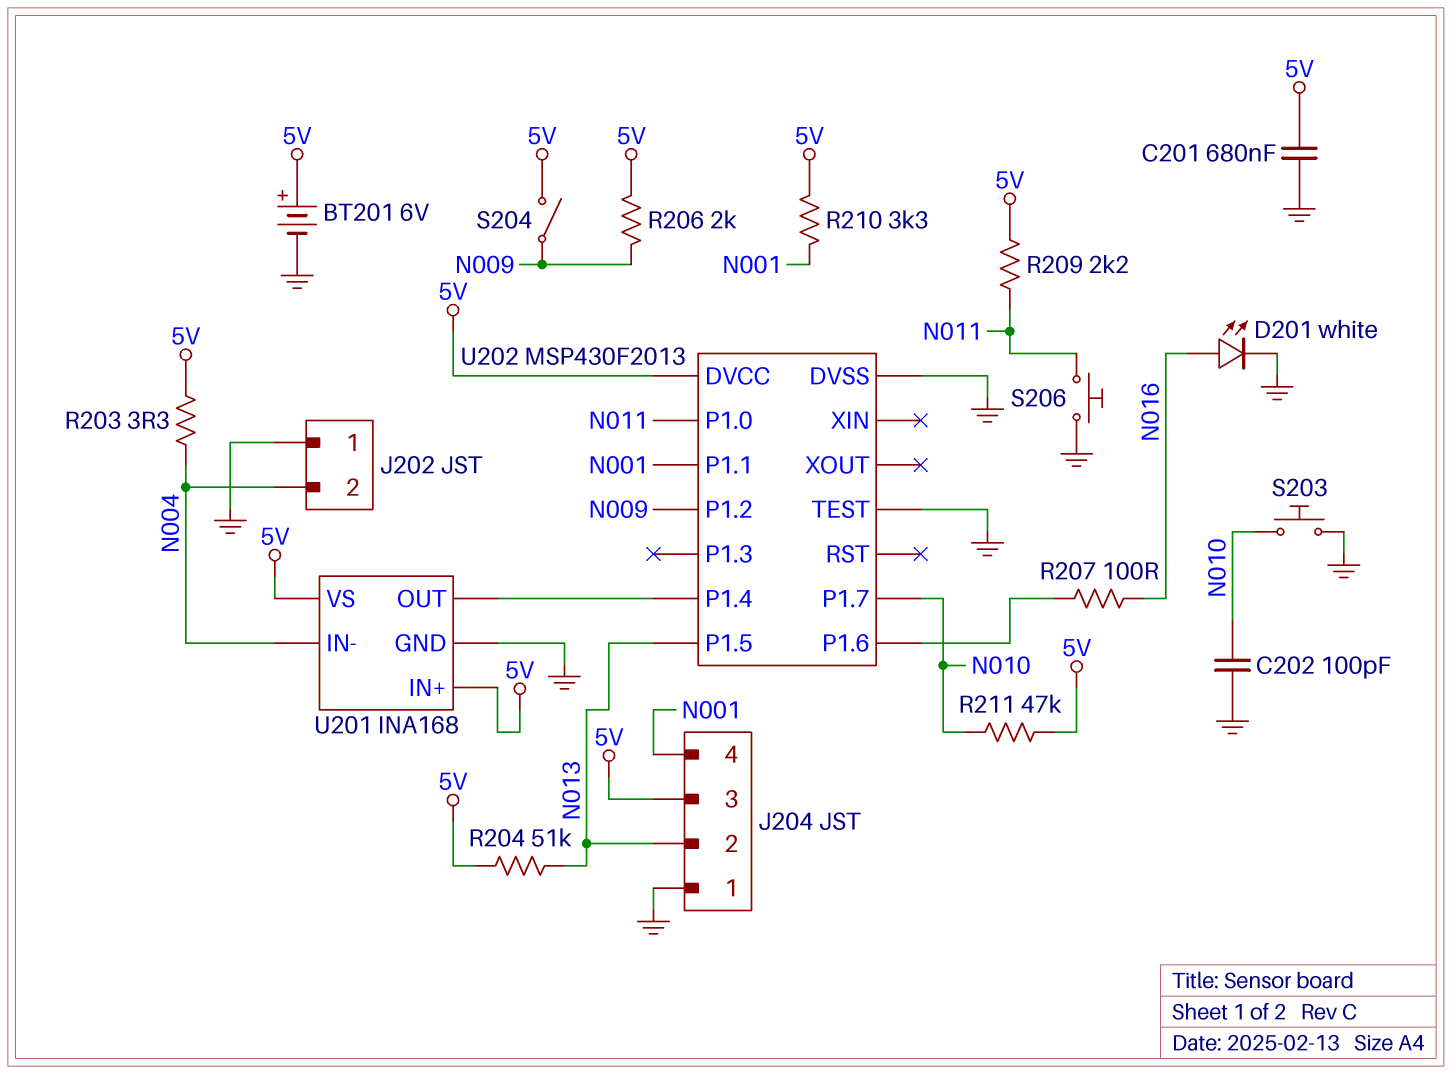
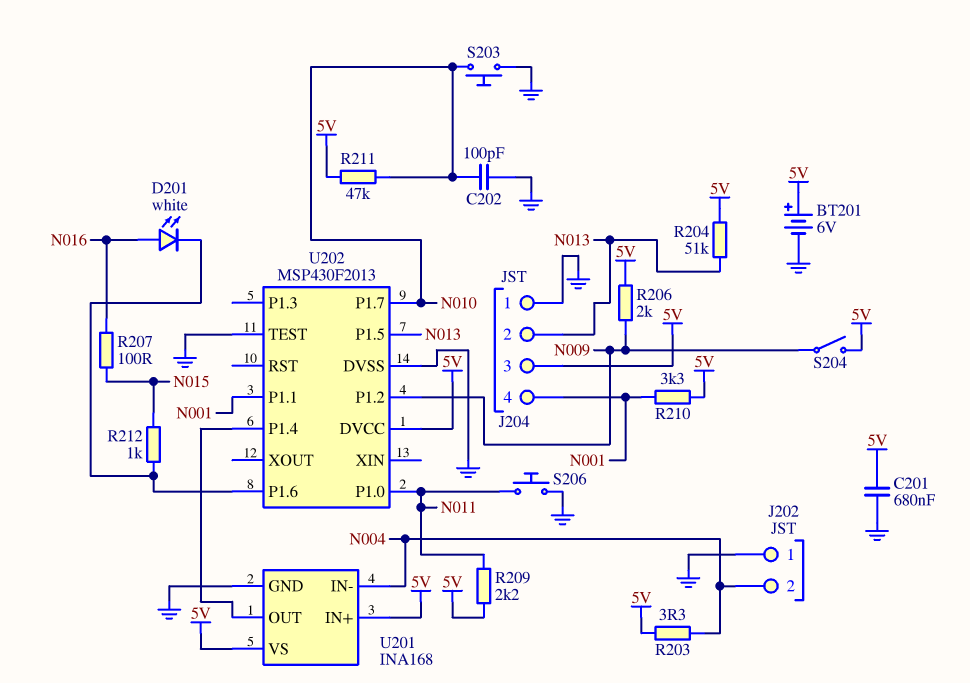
D201: LED white (A N016, K GND) -> LED white (A N016, K U202/P1.6)
R207: 100 (N016, U202/P1.6) -> 100 (N015, N016)
R212: none -> 1k (N015, U202/P1.6)

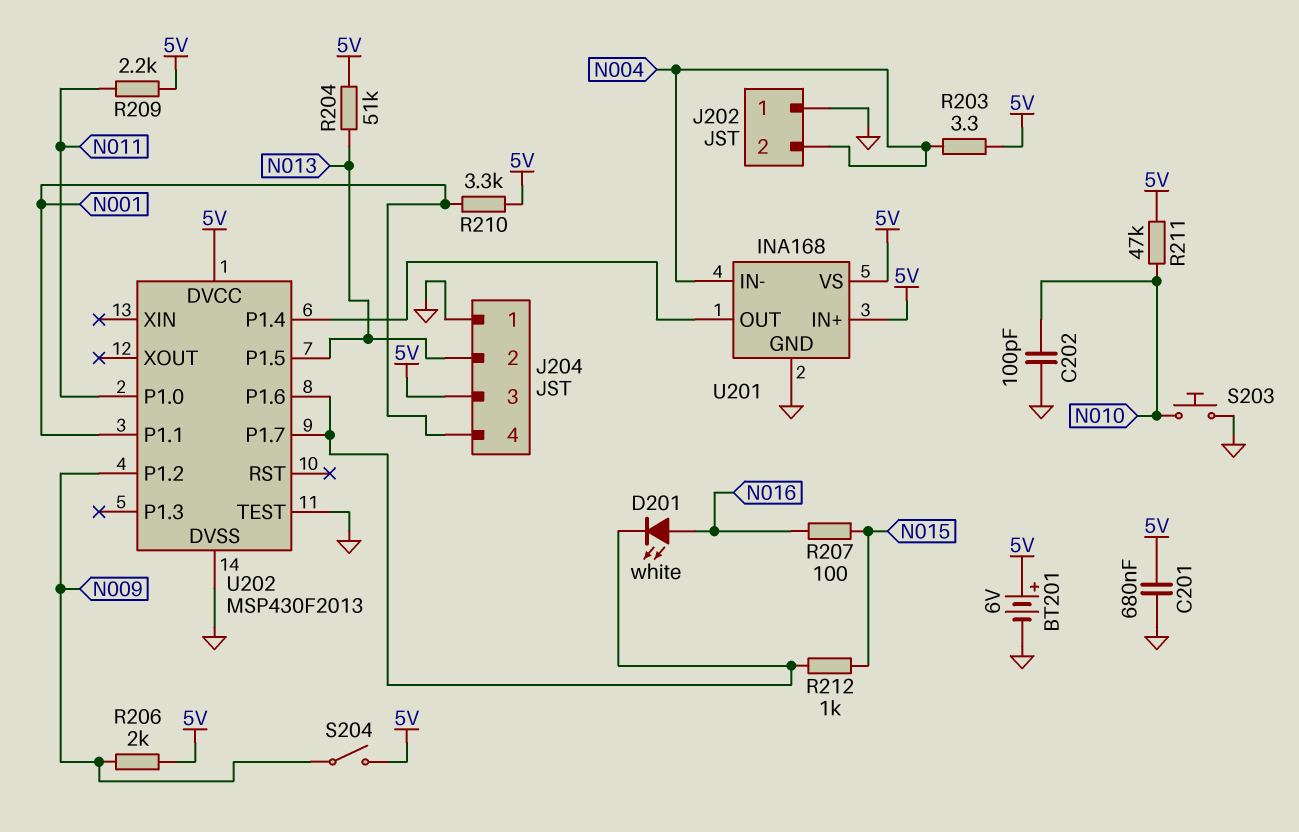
S206: button (GND, N011) -> none
U202 pin P1.7: N010 -> U202/P1.6

